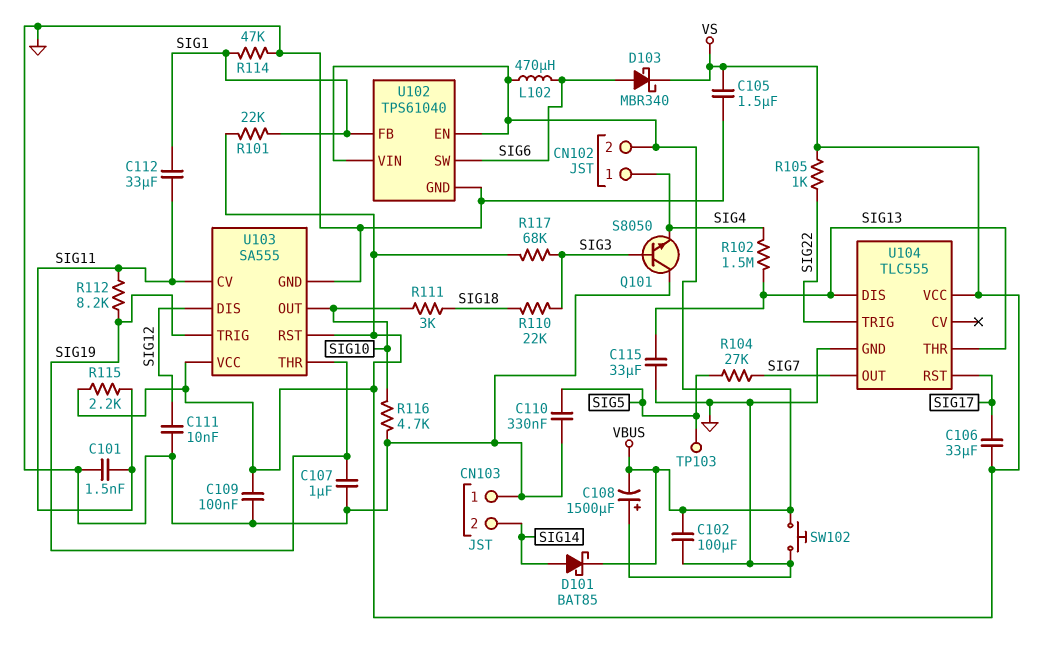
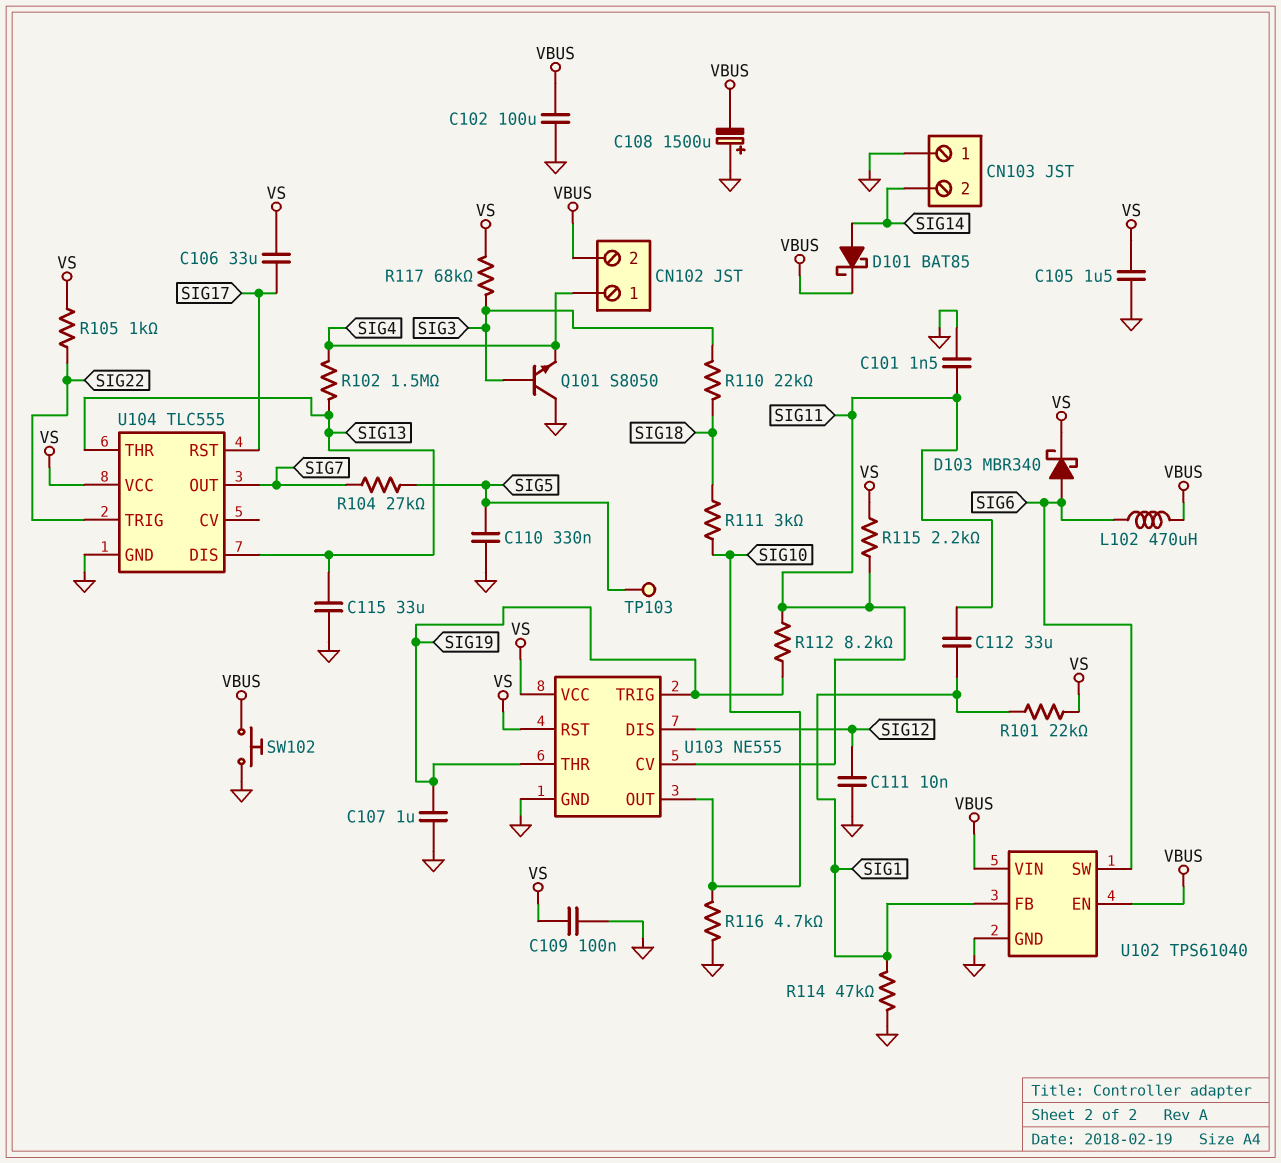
U103: SA555 -> NE555

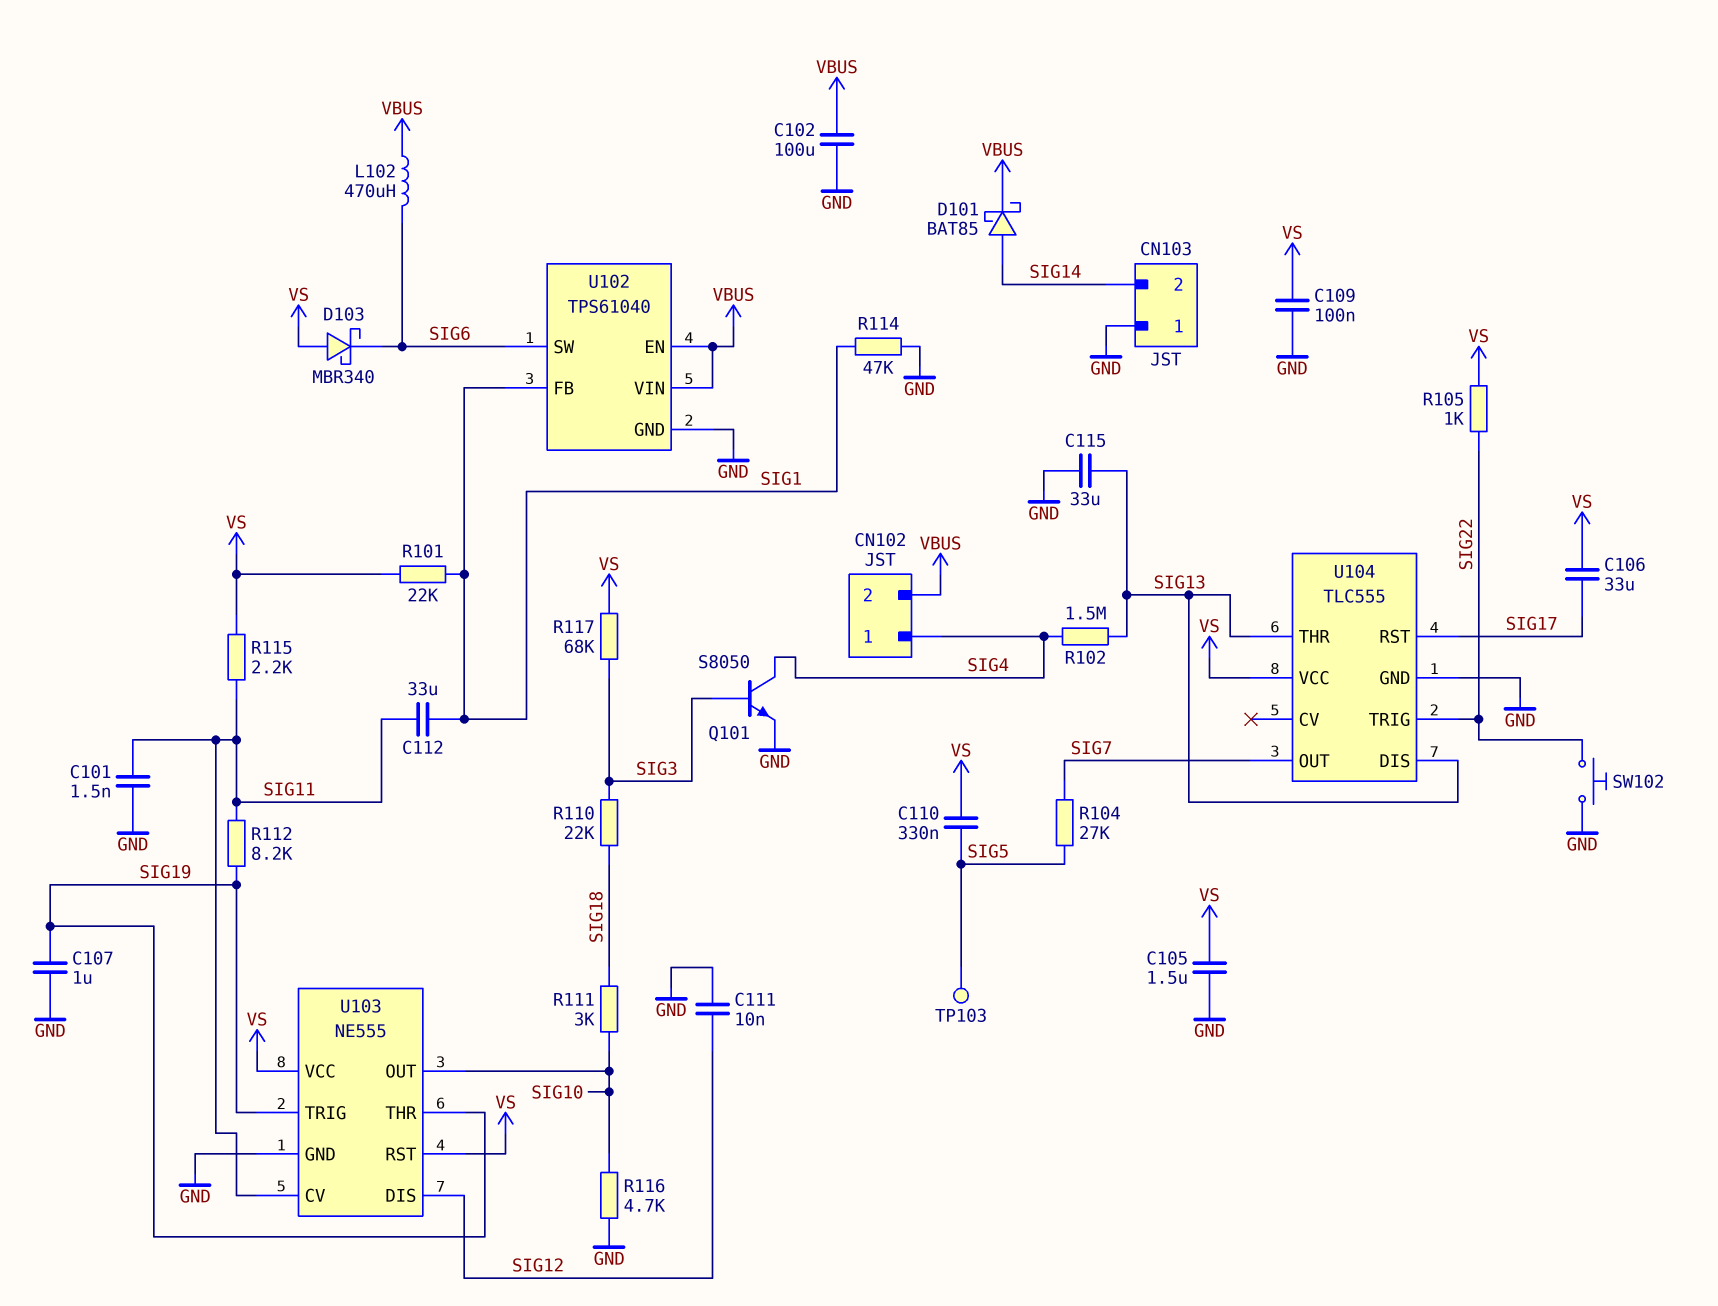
C108: 1500uF (plus GND, minus VBUS) -> none
C110: 330nF (GND, SIG5) -> 330nF (SIG5, VS)
D103: schottky MBR340 (A SIG6, K VS) -> schottky MBR340 (A VS, K SIG6)
Q101: NPN S8050 (B SIG3, C GND, E SIG4) -> NPN S8050 (B SIG3, C SIG4, E GND)
SW102: button (GND, VBUS) -> button (GND, SIG22)

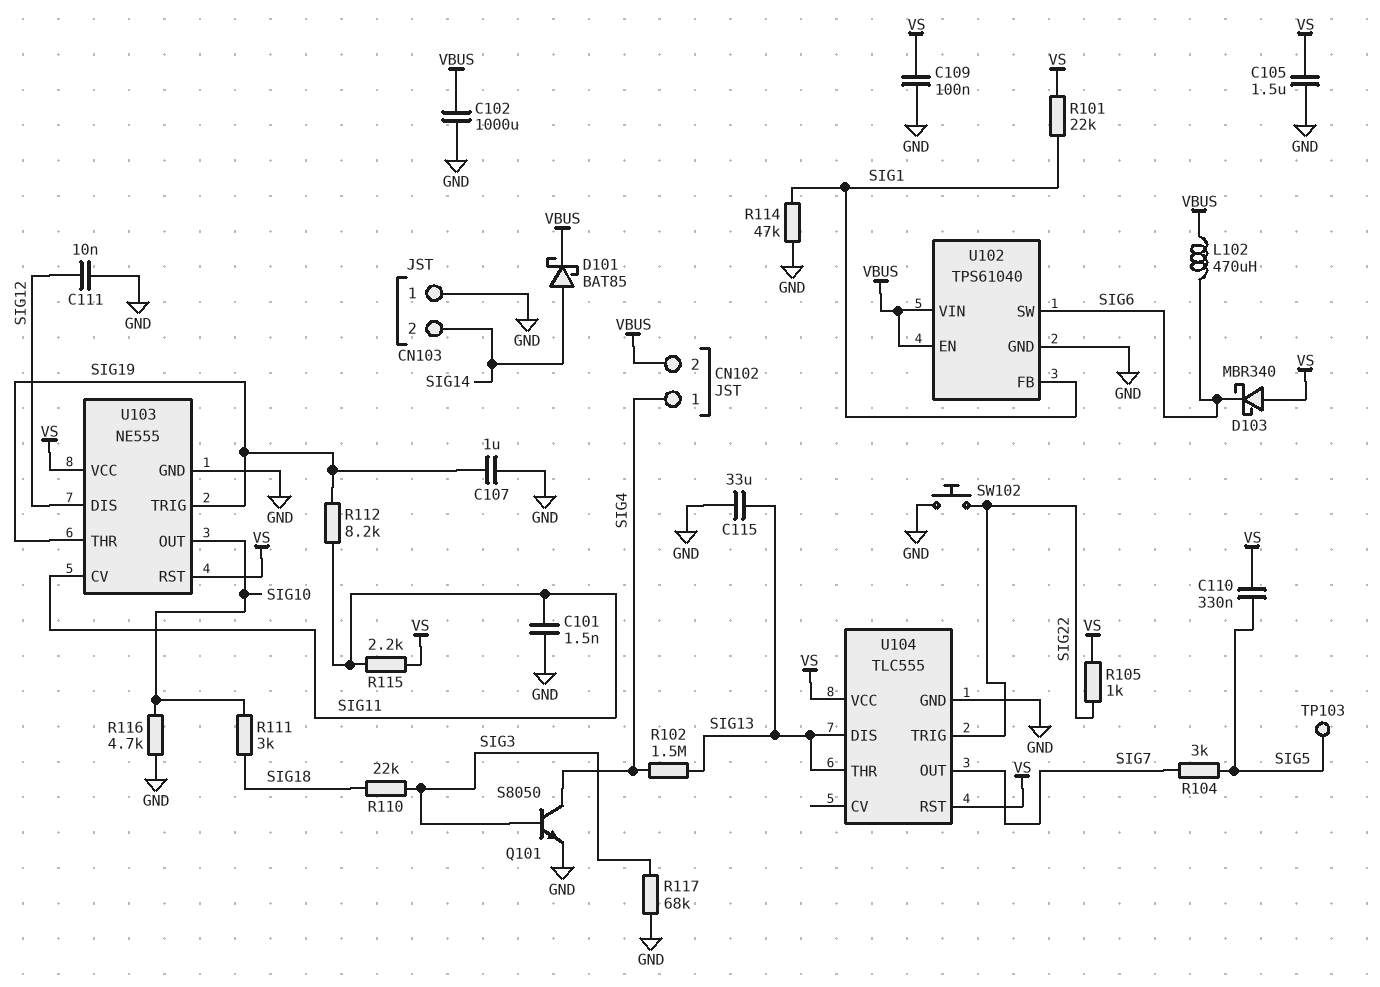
C102: 100uF (GND, VBUS) -> 1000uF (GND, VBUS)
C106: 33uF (SIG17, VS) -> none
C112: 33uF (SIG1, SIG11) -> none
R104: 27k (SIG5, SIG7) -> 3k (SIG5, SIG7)
R117: 68k (SIG3, VS) -> 68k (GND, SIG3)
U104 pin RST: SIG17 -> VS

